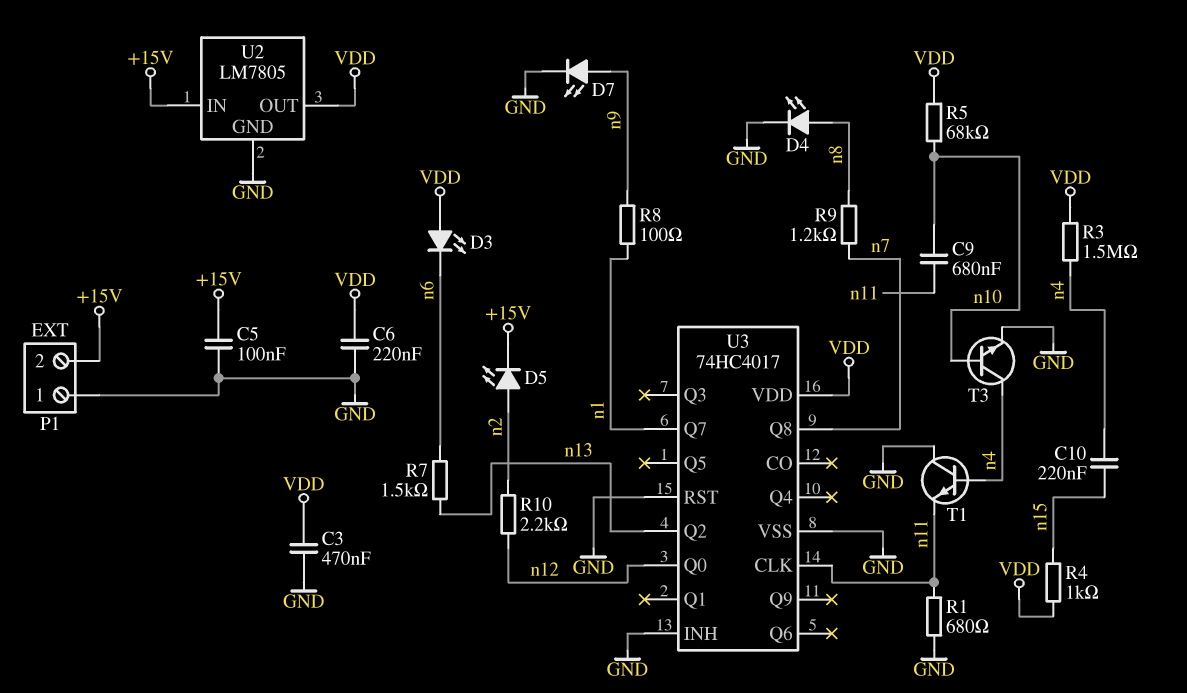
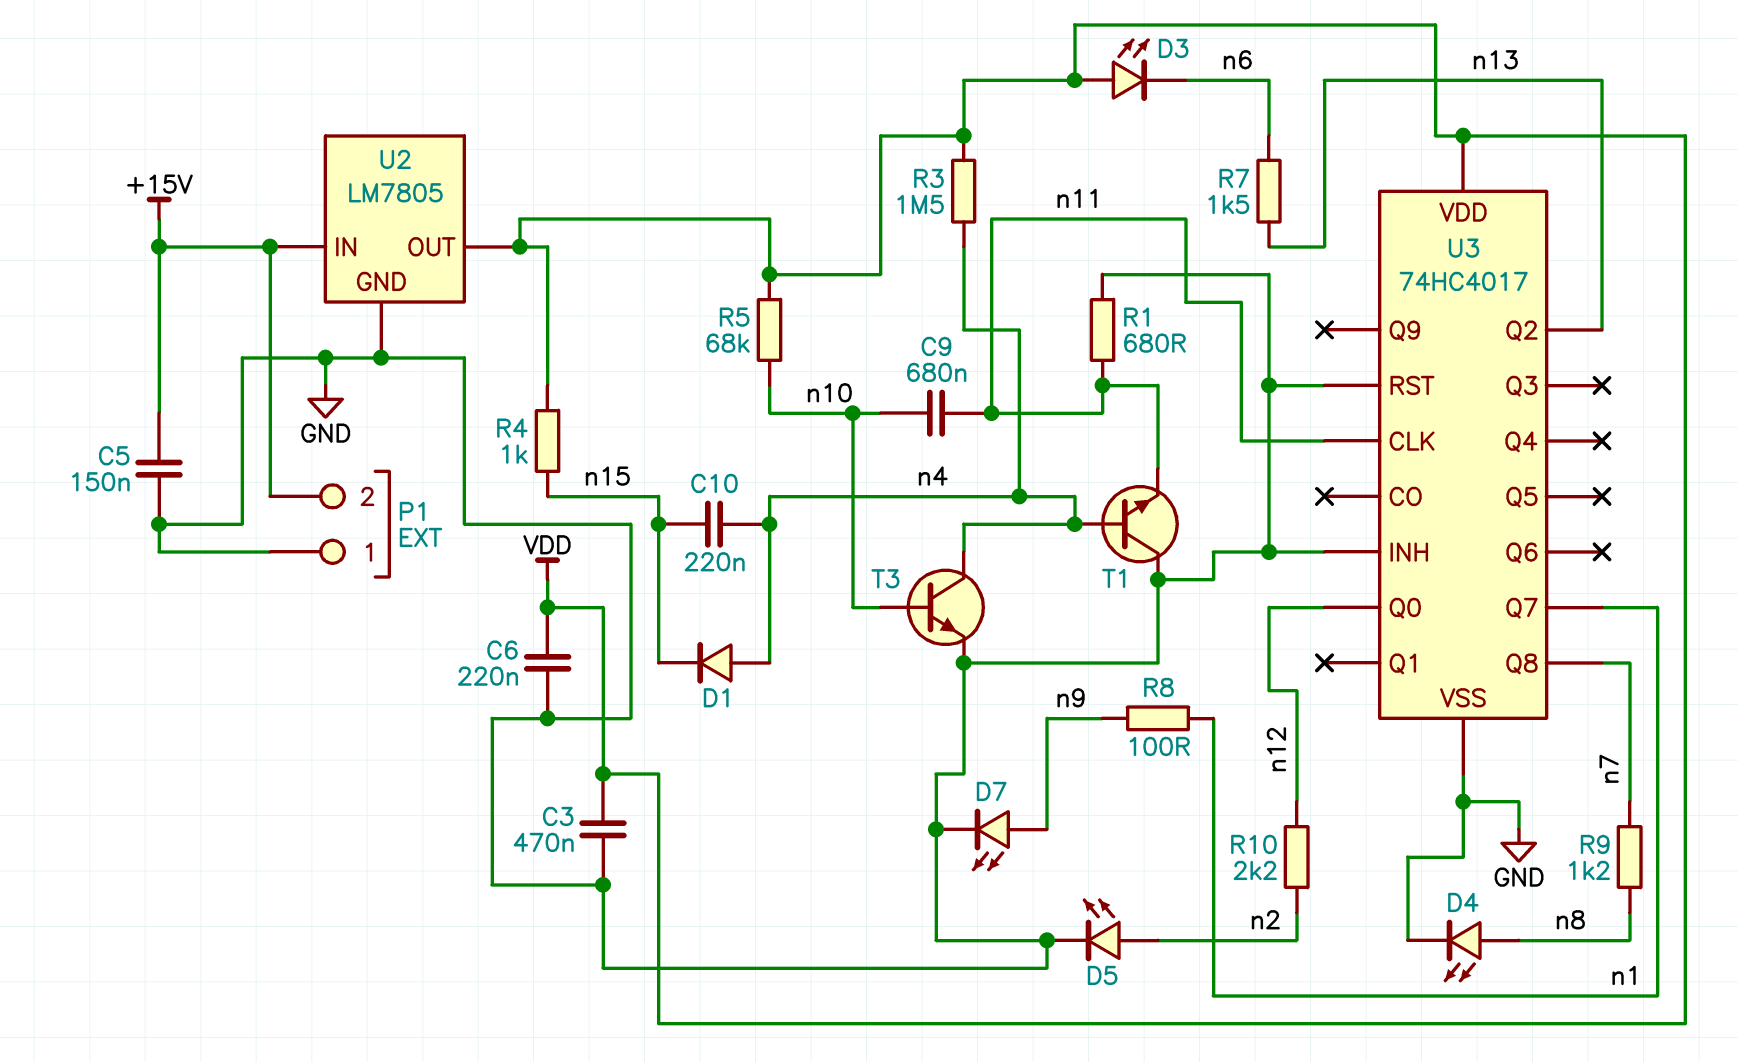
C5: 100nF (+15V, GND) -> 150nF (+15V, GND)
D1: none -> diode (A n4, K n15)
D5: LED (A n2, K +15V) -> LED (A n2, K GND)

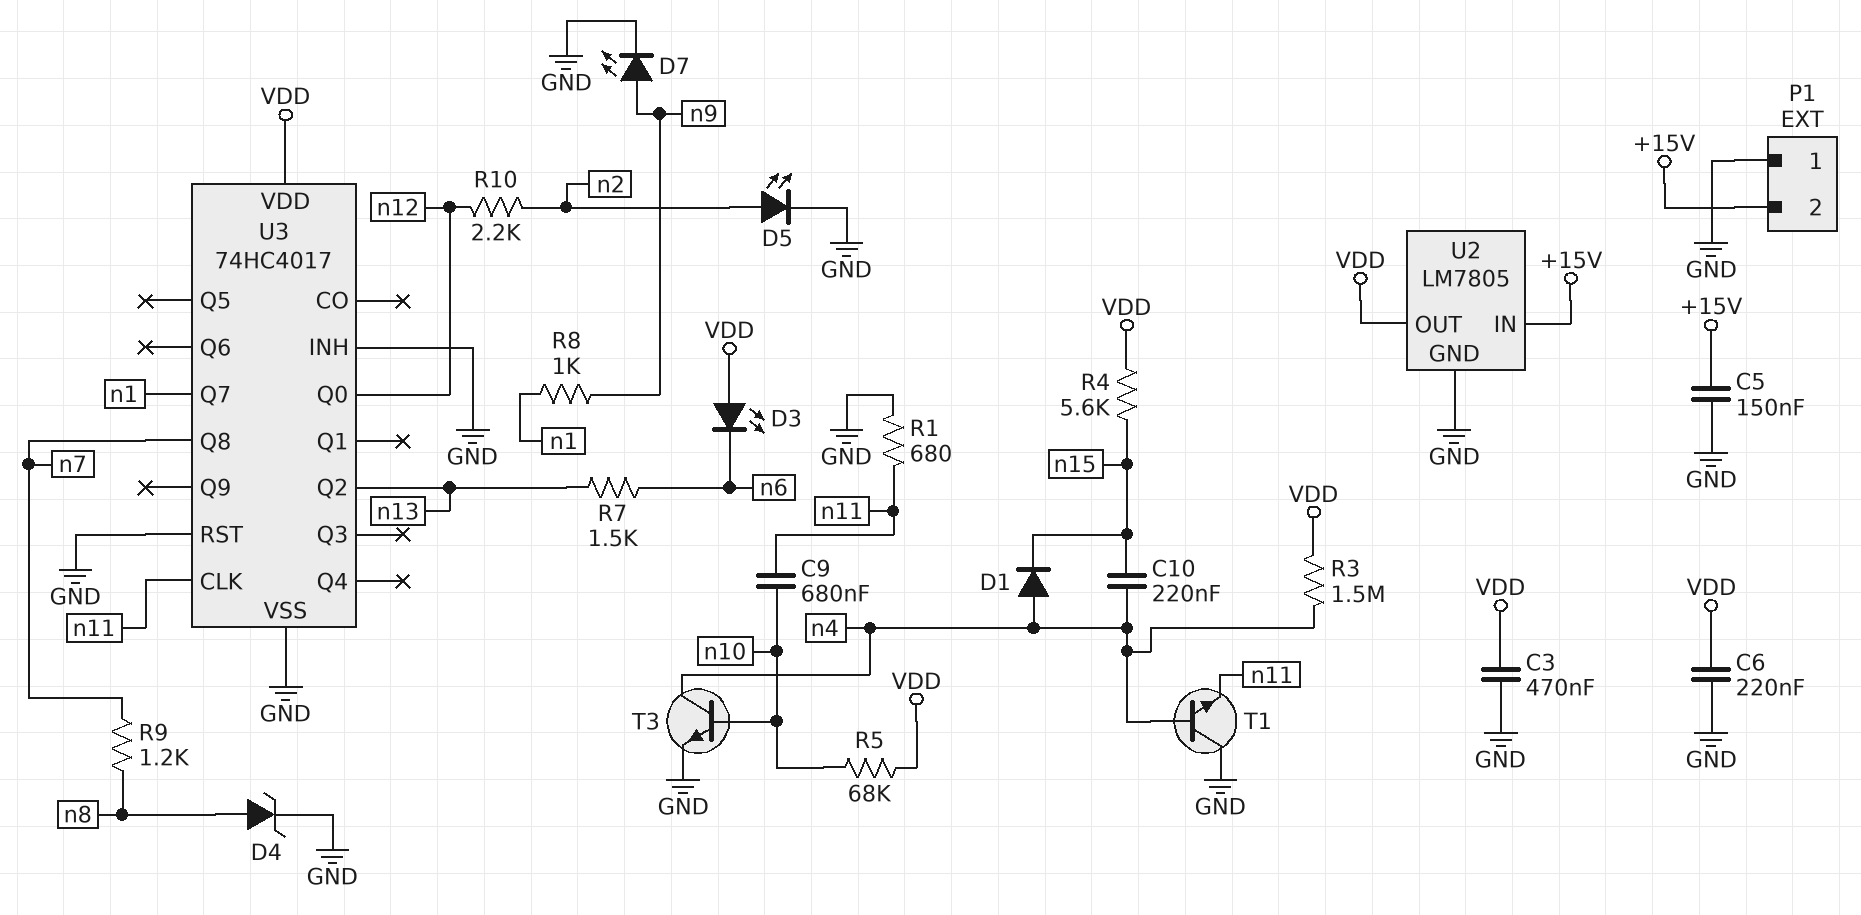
D4: LED (A n8, K GND) -> zener (A n8, K GND)
R4: 1k (VDD, n15) -> 5.6k (VDD, n15)
R8: 100 (n1, n9) -> 1k (n1, n9)

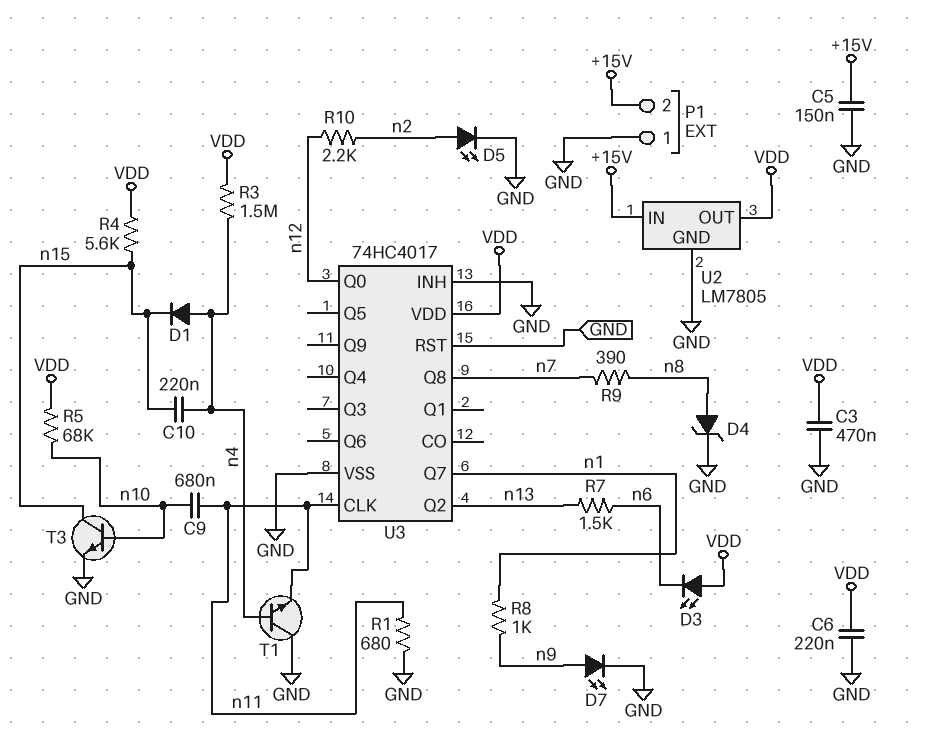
R9: 1.2k (n7, n8) -> 390 (n7, n8)
T3: NPN (B n10, C n4, E GND) -> NPN (B n10, C n15, E GND)

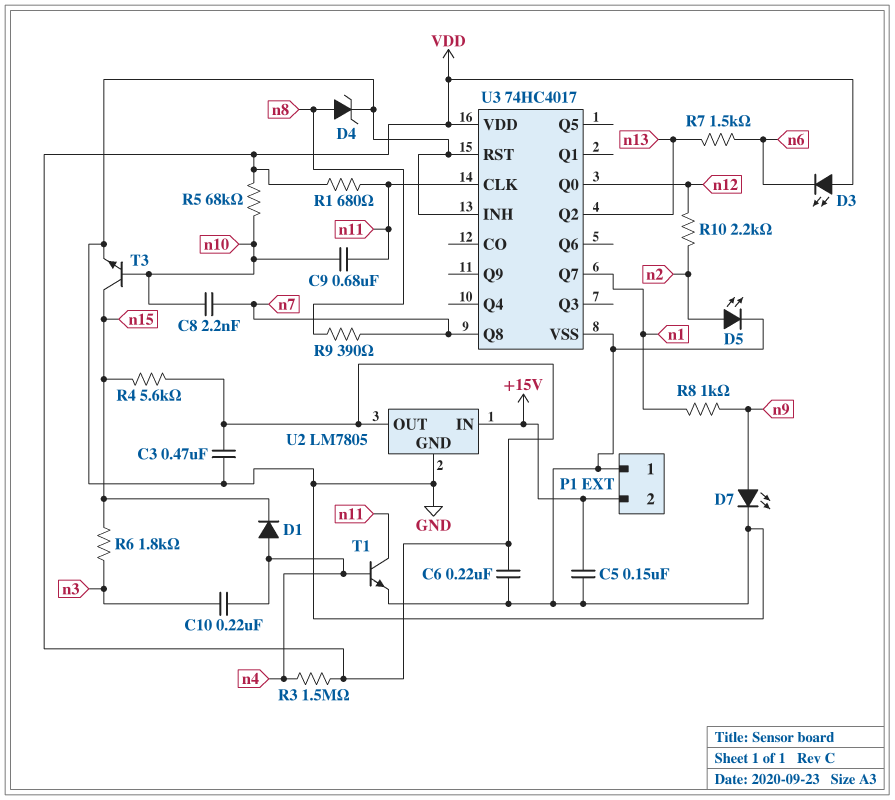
C8: none -> 2.2nF (n7, n10)
C10: 220nF (n4, n15) -> 220nF (n3, n4)
R1: 680 (GND, n11) -> 680 (VDD, n11)
R6: none -> 1.8k (n3, n15)
T1: NPN (B n4, C GND, E n11) -> NPN (B n4, C n11, E GND)

